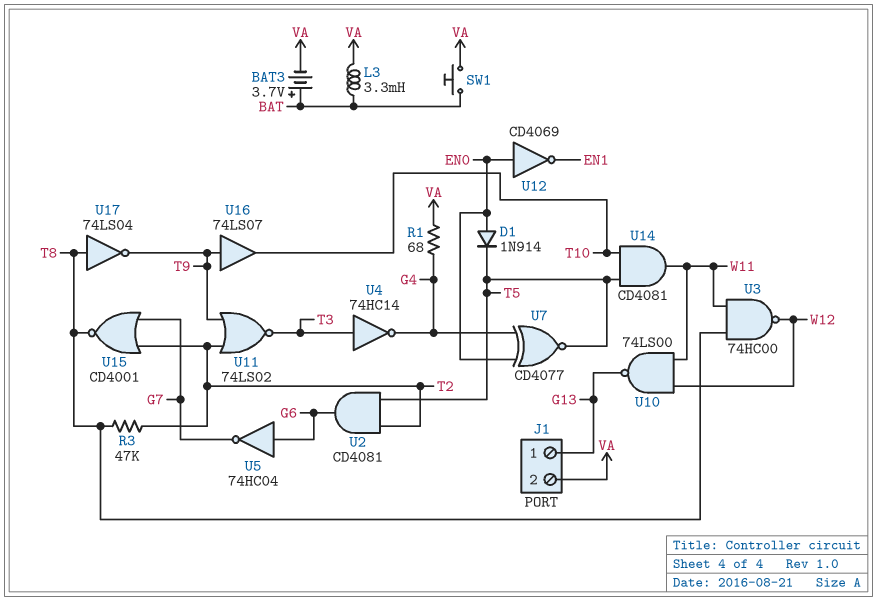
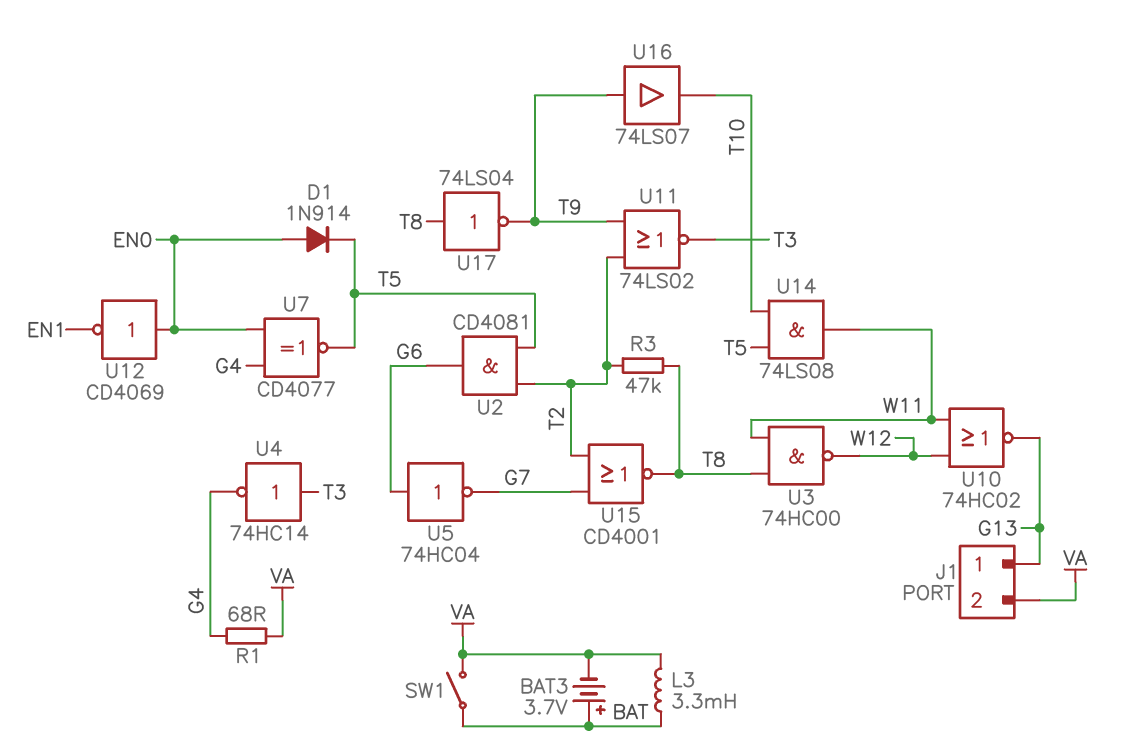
SW1: button (BAT, VA) -> switch (BAT, VA)
U10: NAND 74LS00 (in W11, in W12, out G13) -> NOR 74HC02 (in W11, in W12, out G13)
U14: AND CD4081 (in T5, in T10, out W11) -> AND 74LS08 (in T5, in T10, out W11)

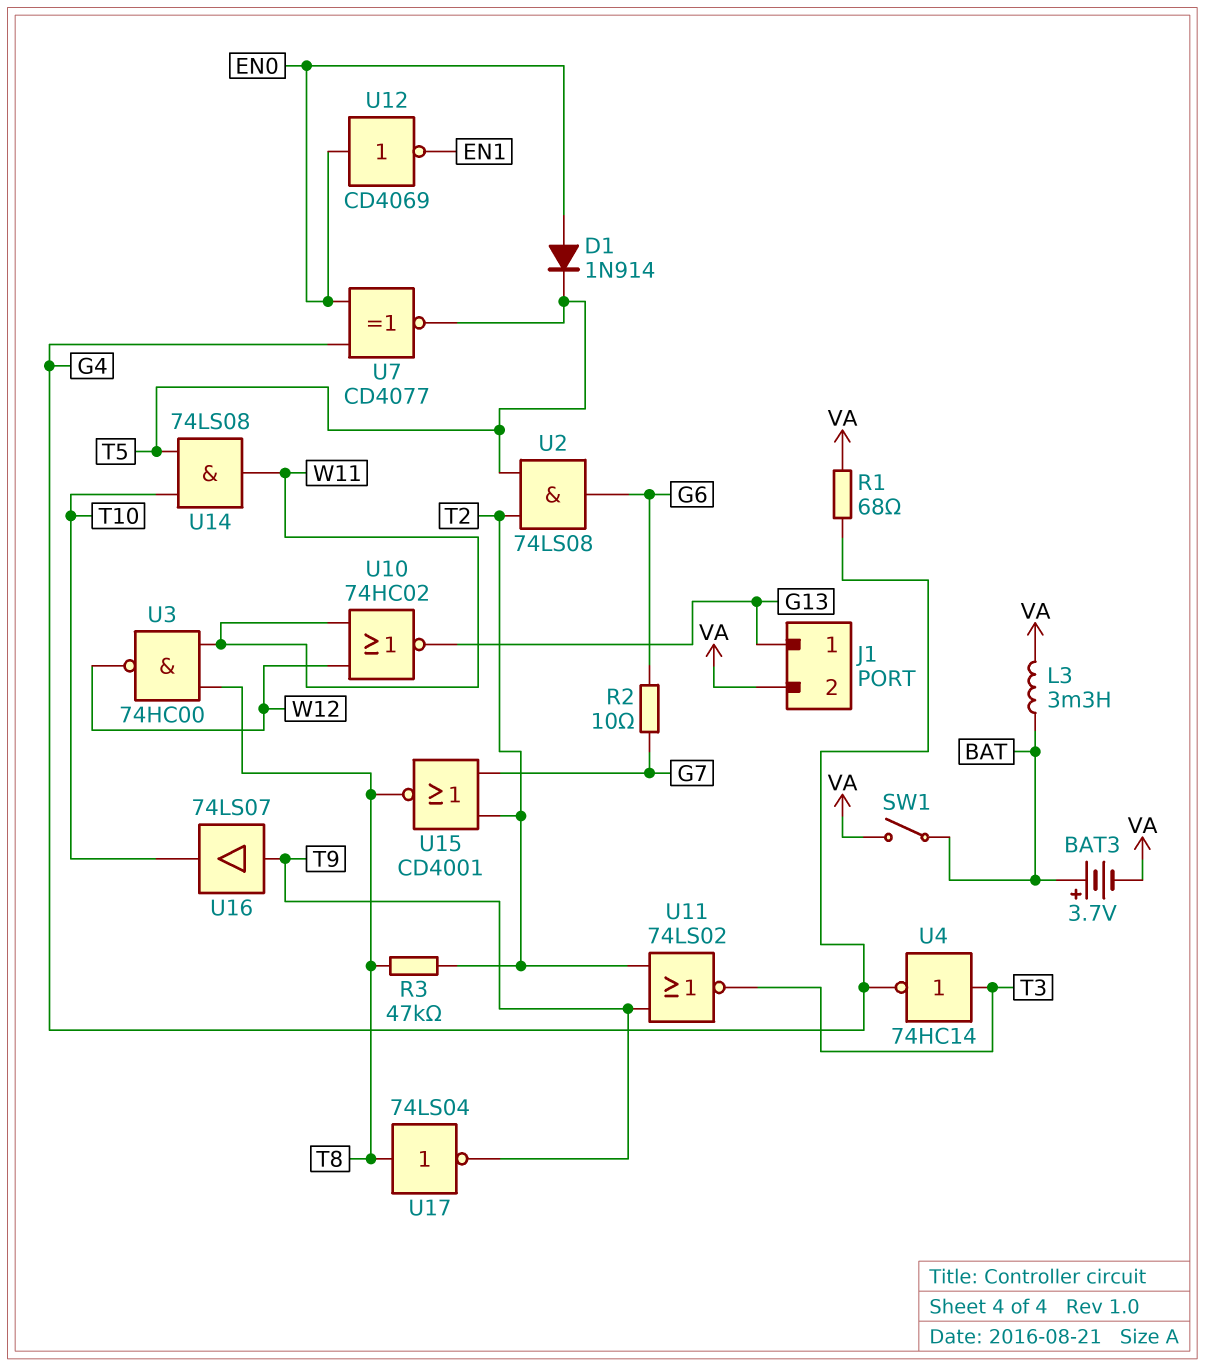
R2: none -> 10 (G6, G7)
U2: AND CD4081 (in T2, in T5, out G6) -> AND 74LS08 (in T2, in T5, out G6)
U5: NOT 74HC04 (in G6, out G7) -> none

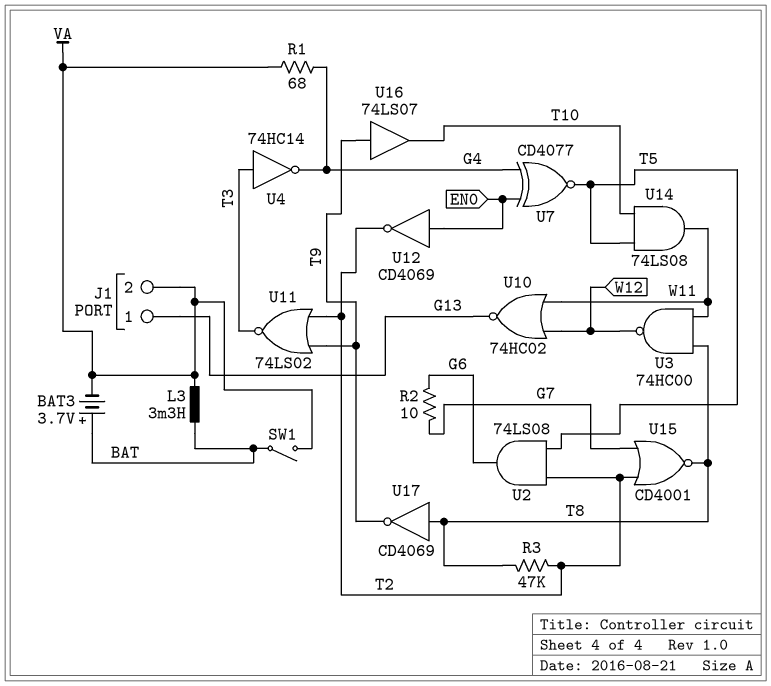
D1: diode 1N914 (A EN0, K T5) -> none
U12: NOT CD4069 (in EN0, out EN1) -> NOT CD4069 (in EN0, out T2)
U17: NOT 74LS04 (in T8, out T9) -> NOT CD4069 (in T8, out T9)

